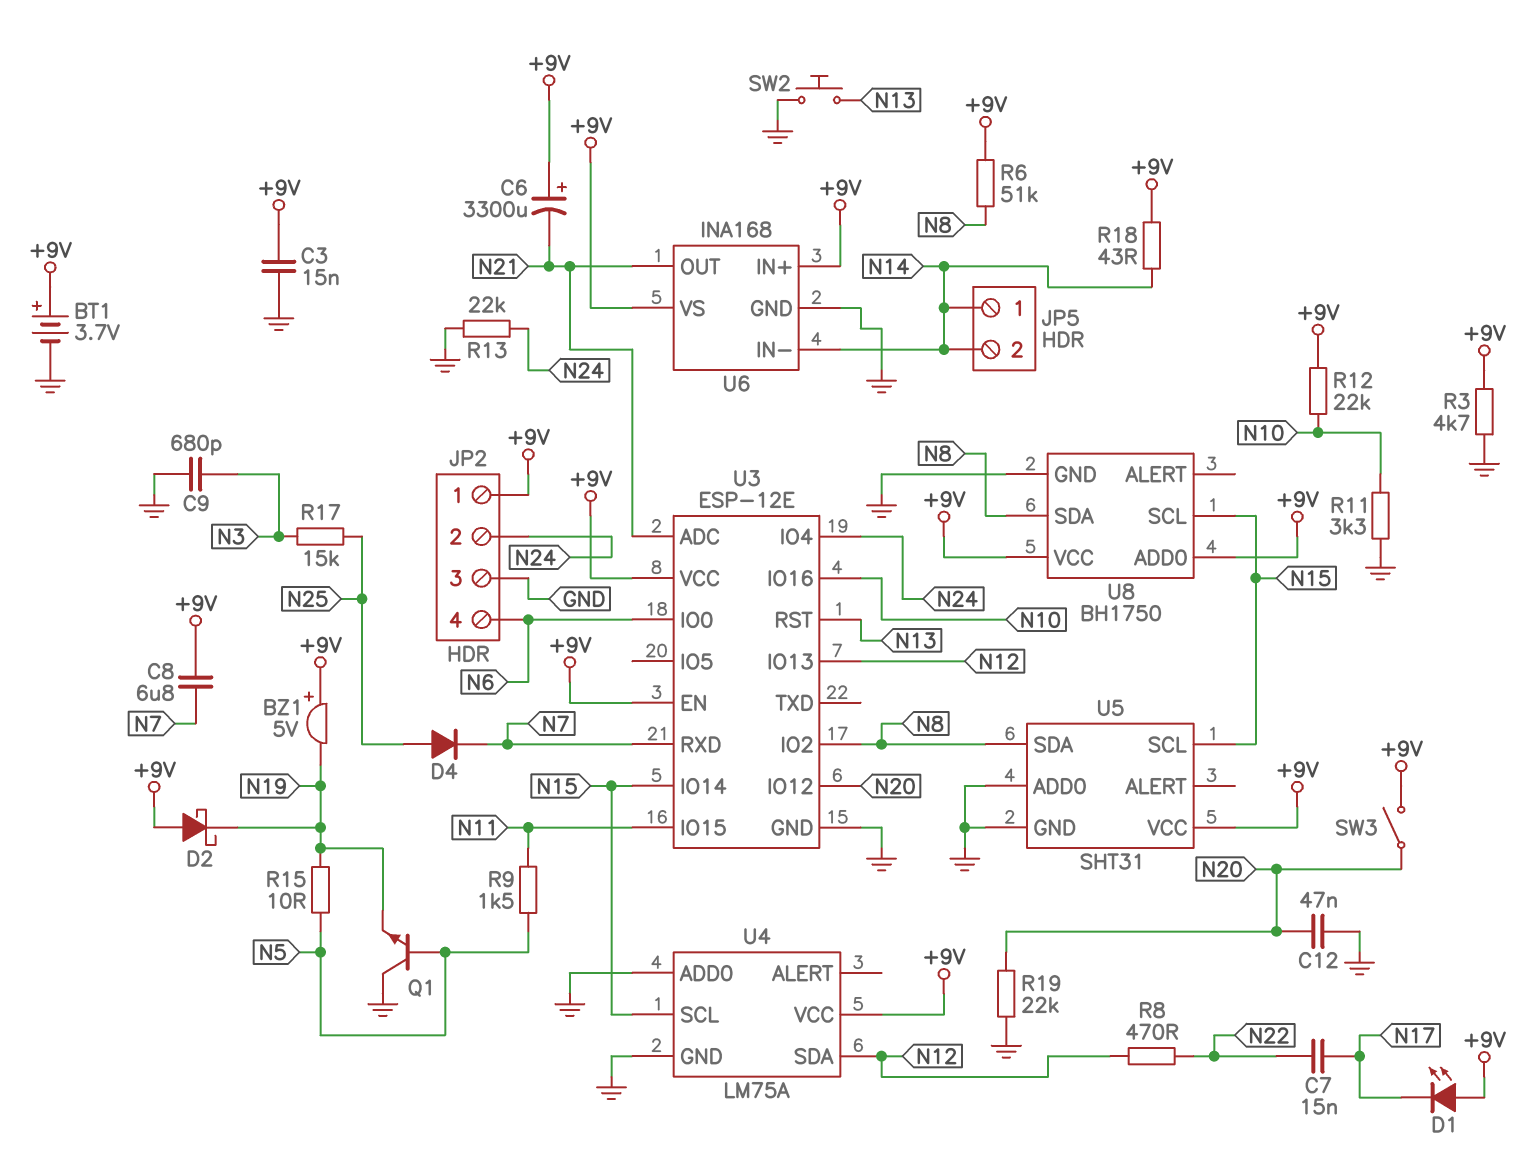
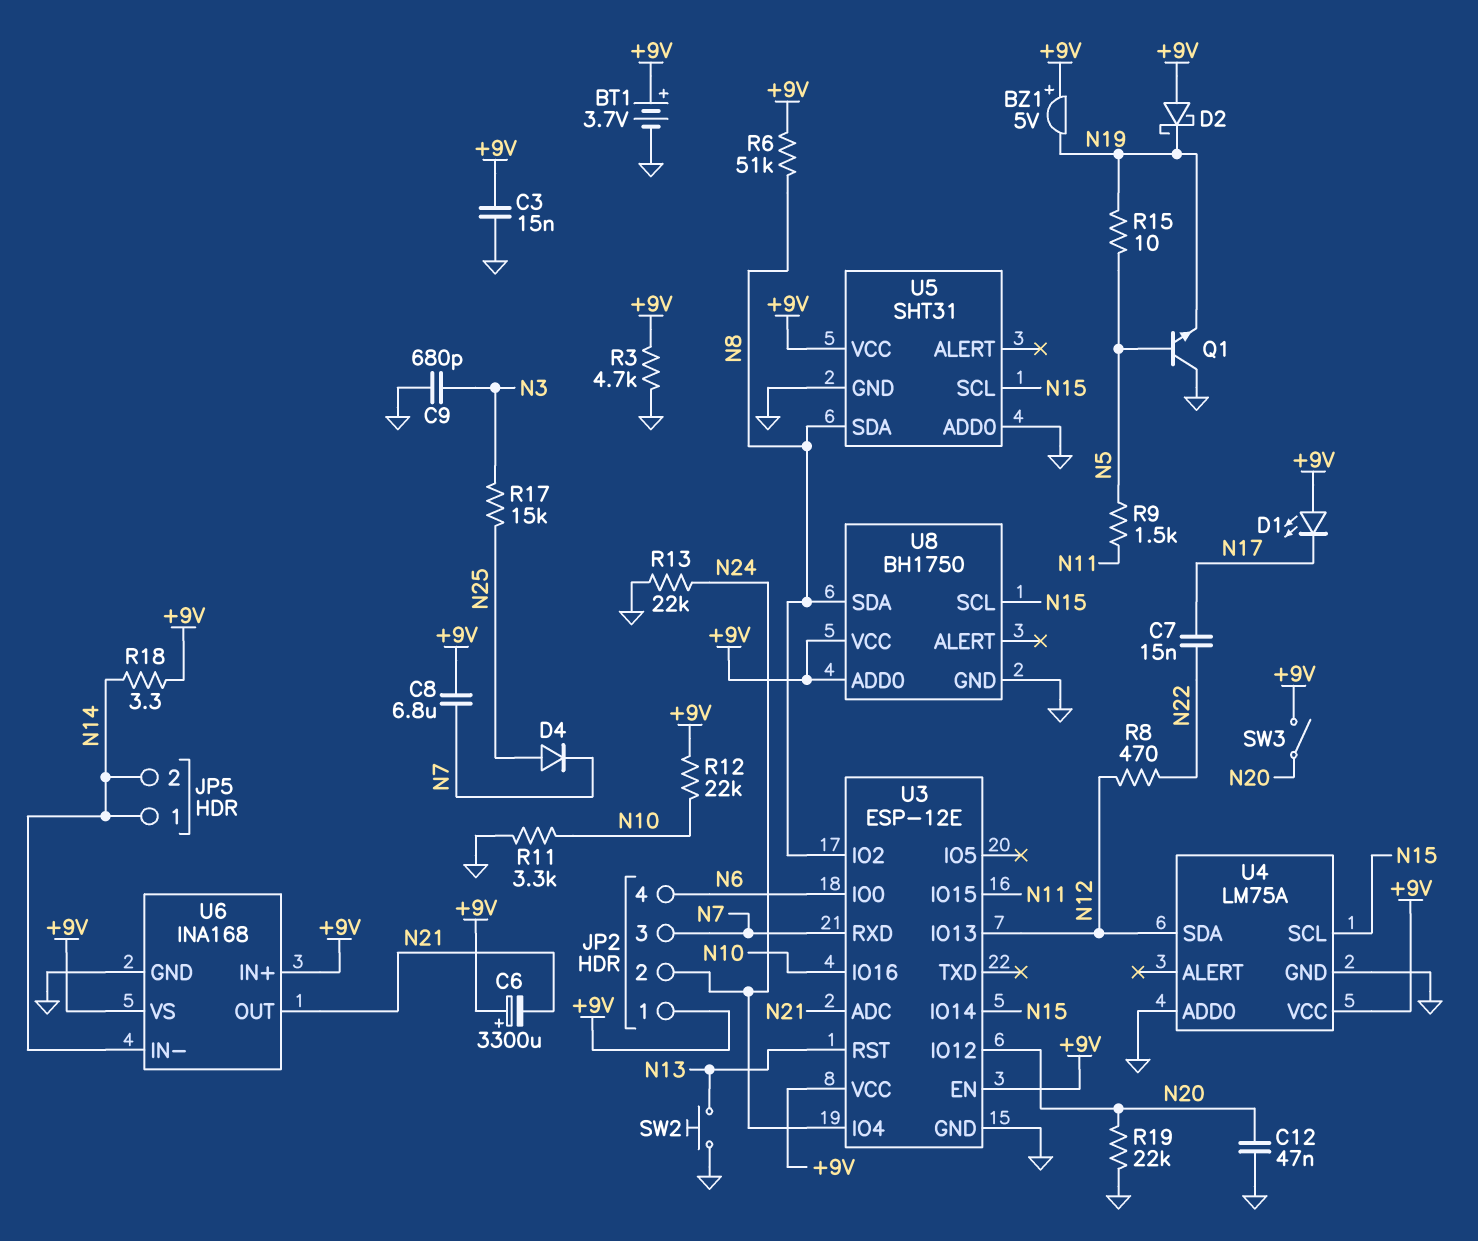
JP2 pin 3: GND -> N7
R18: 43 (+9V, N14) -> 3.3 (+9V, N14)

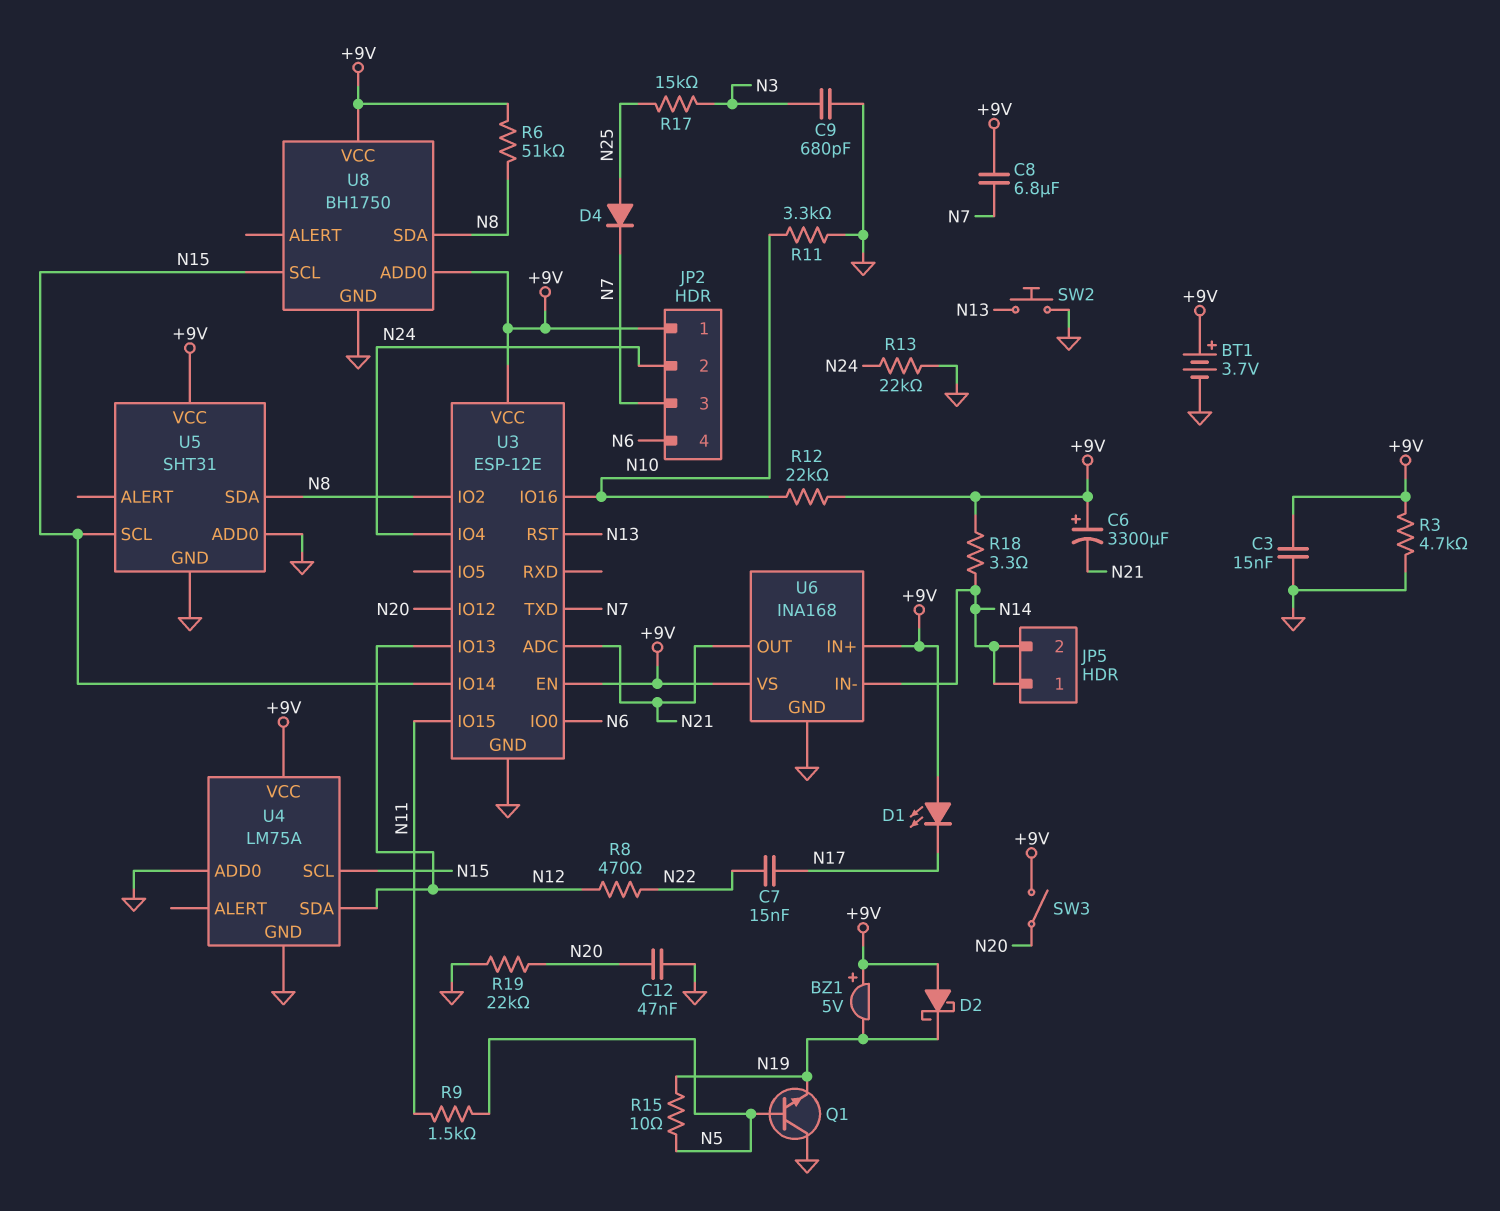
U3 pin RXD: N7 -> none
U3 pin TXD: none -> N7

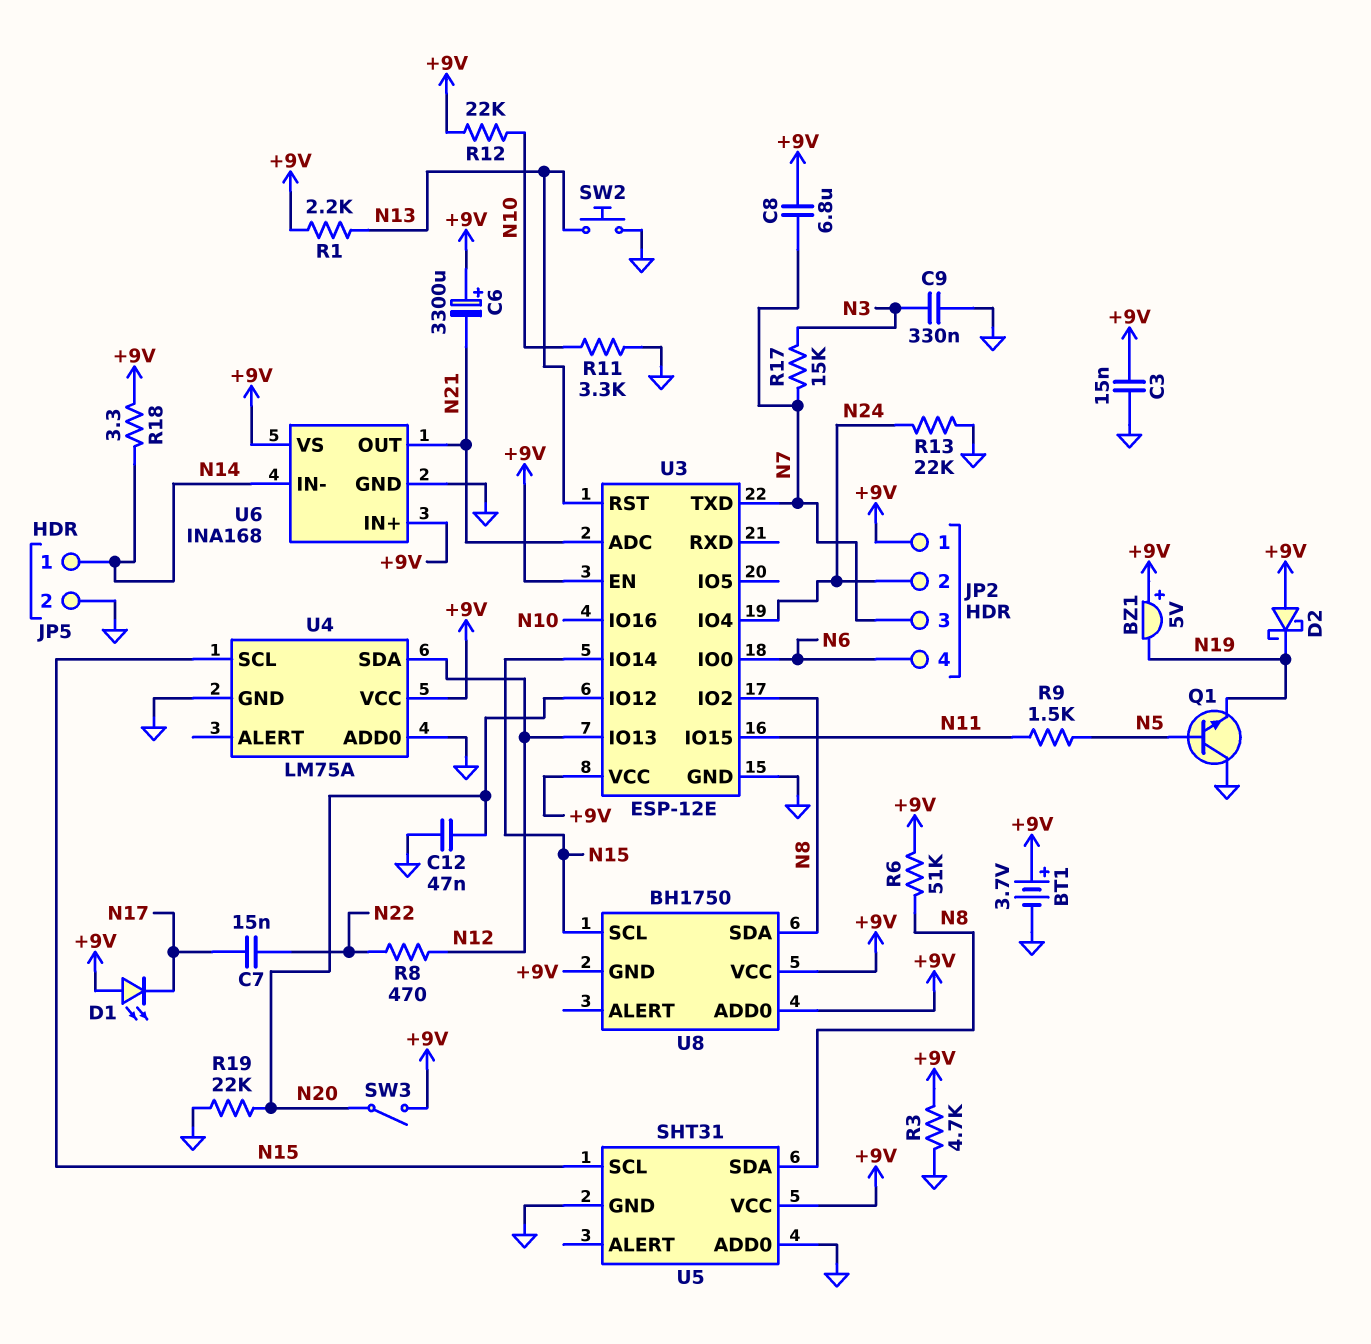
C9: 680pF (GND, N3) -> 330nF (GND, N3)
D4: diode (A N25, K N7) -> none
JP5 pin 2: N14 -> GND
R1: none -> 2.2k (+9V, N13)
R15: 10 (N5, N19) -> none
R17: 15k (N3, N25) -> 15k (N3, N7)
U8 pin GND: GND -> +9V

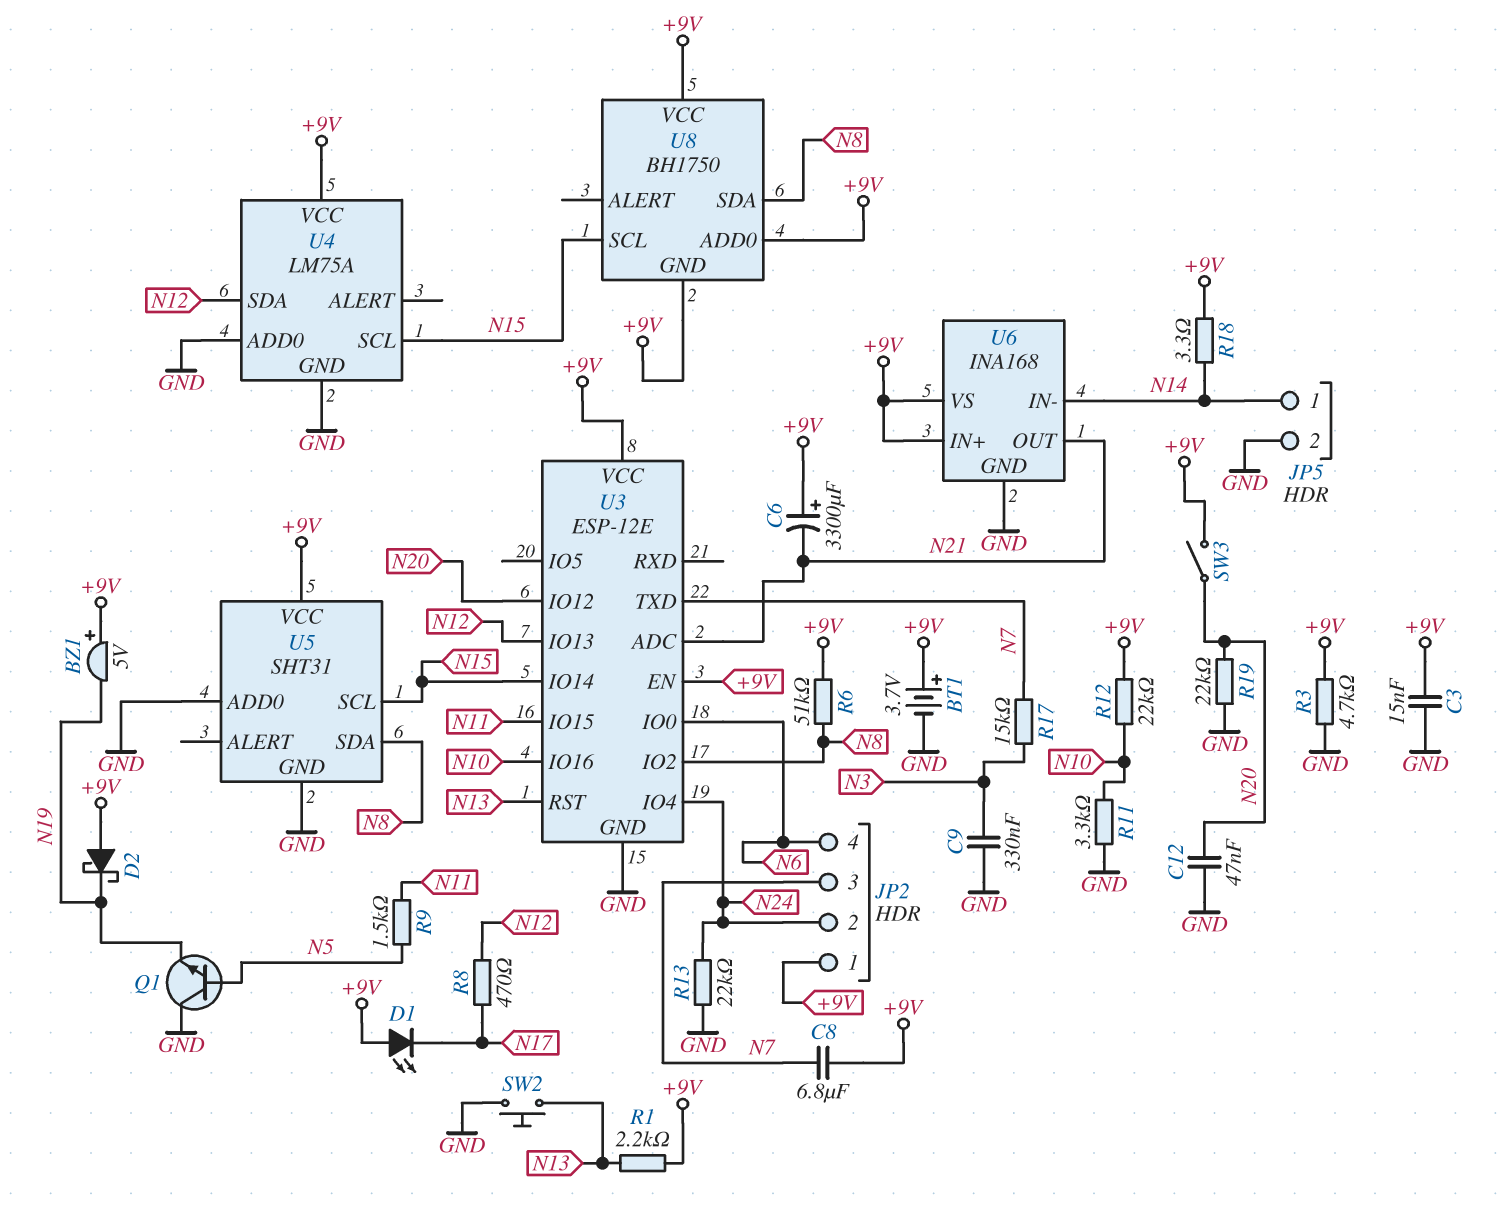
C7: 15nF (N17, N22) -> none
R8: 470 (N12, N22) -> 470 (N12, N17)

